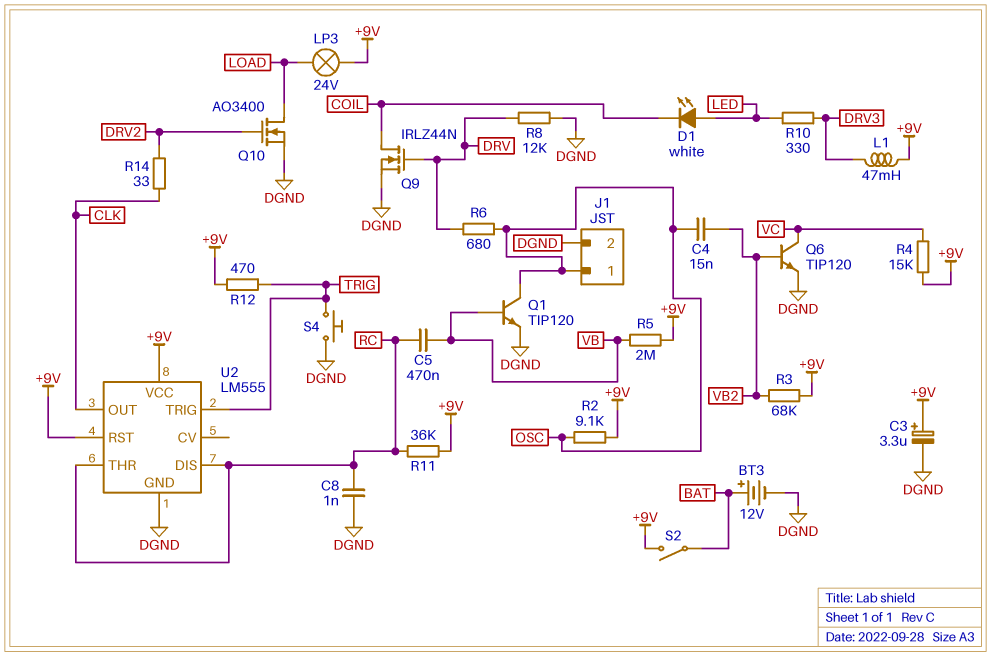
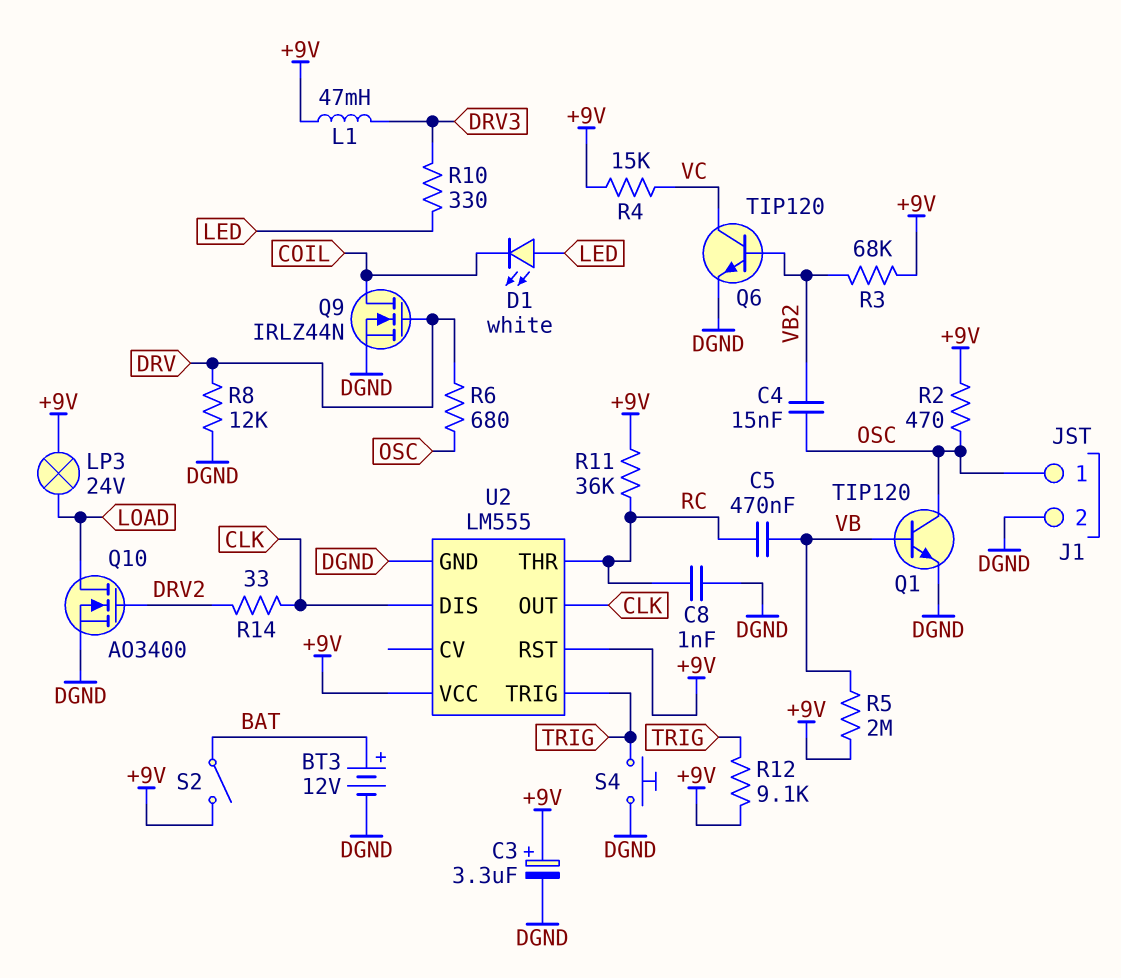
R2: 9.1k (+9V, OSC) -> 470 (+9V, OSC)
R12: 470 (+9V, TRIG) -> 9.1k (+9V, TRIG)
U2 pin DIS: RC -> CLK

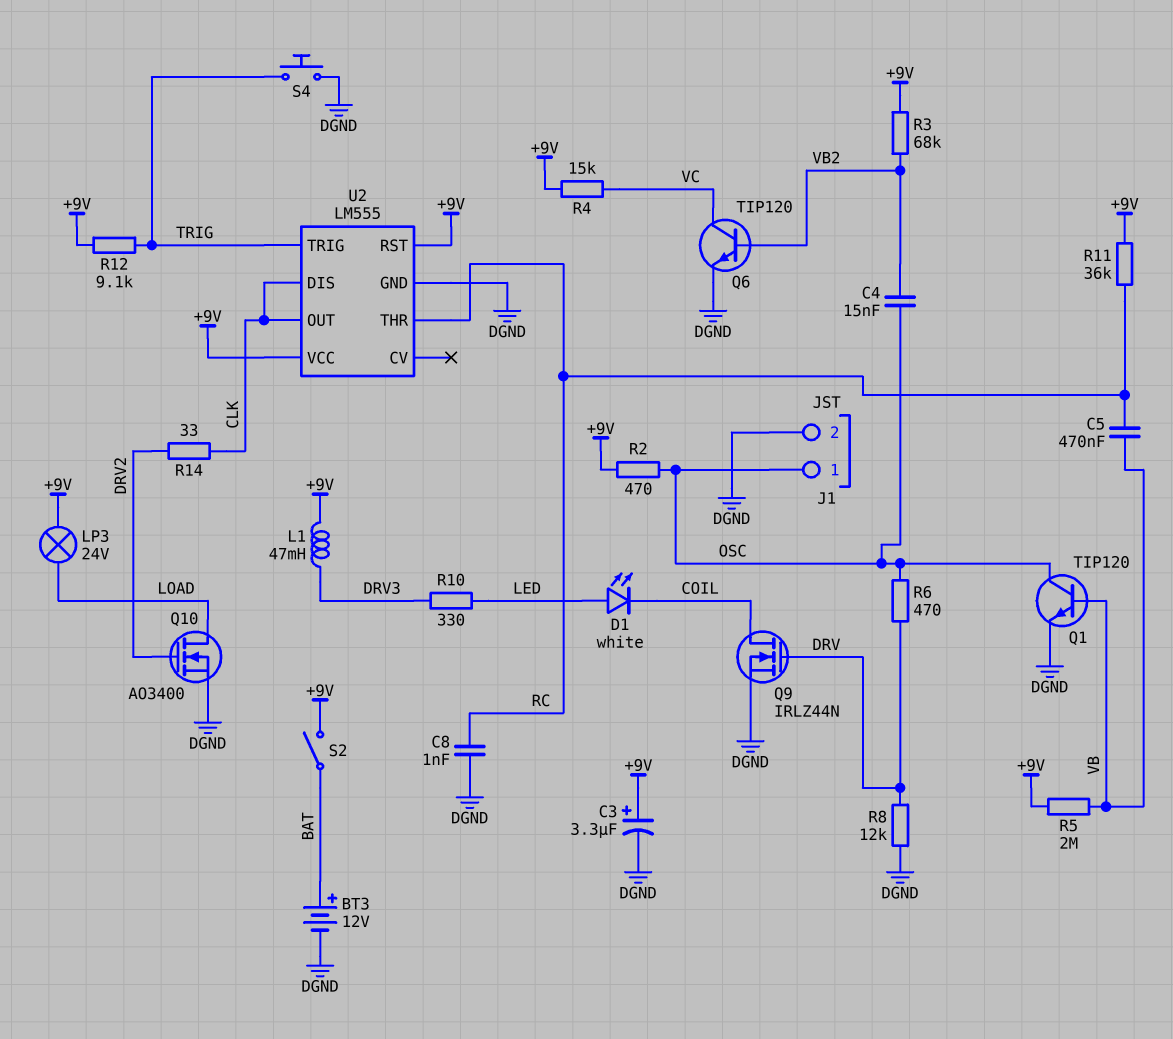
R6: 680 (DRV, OSC) -> 470 (DRV, OSC)

